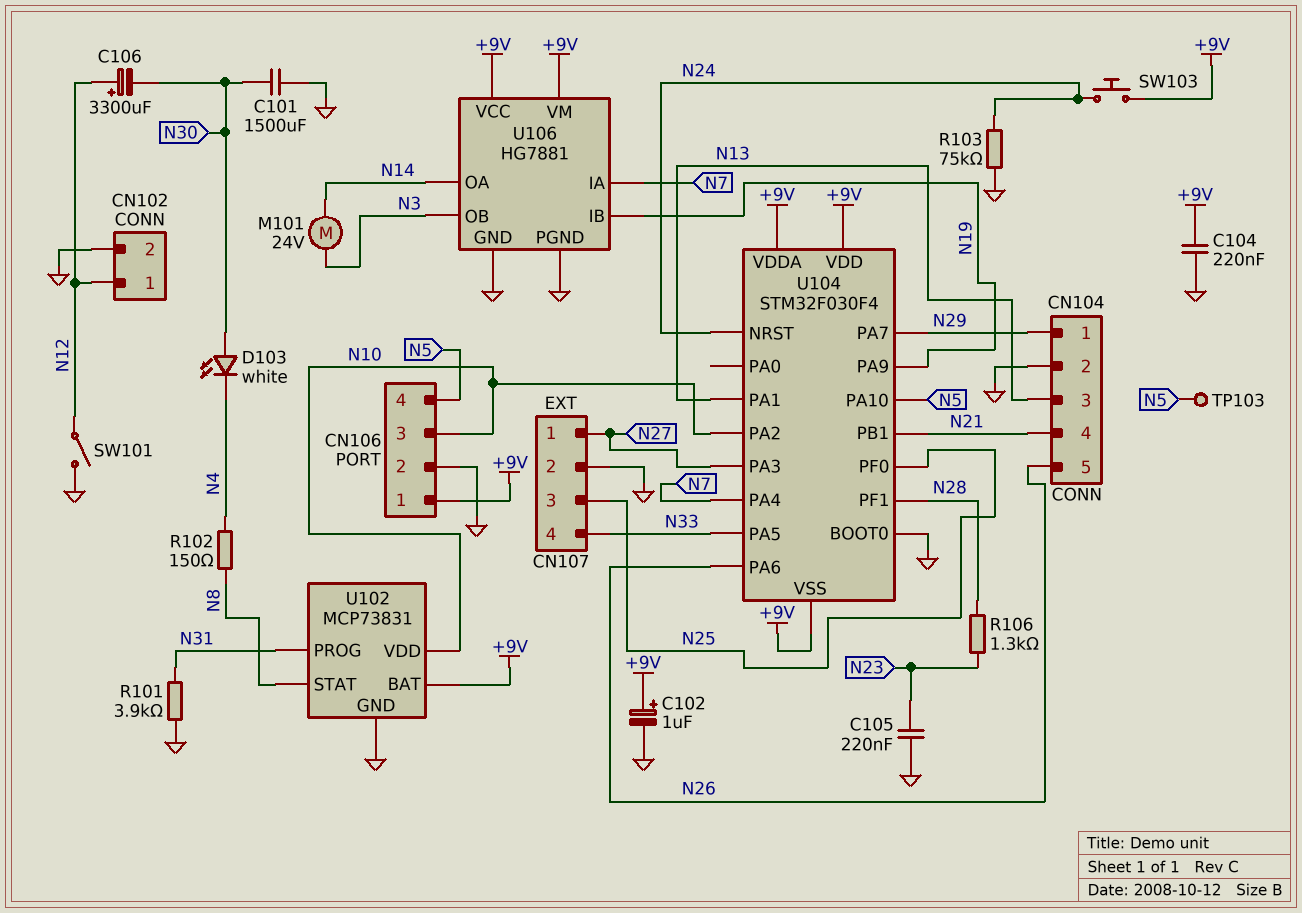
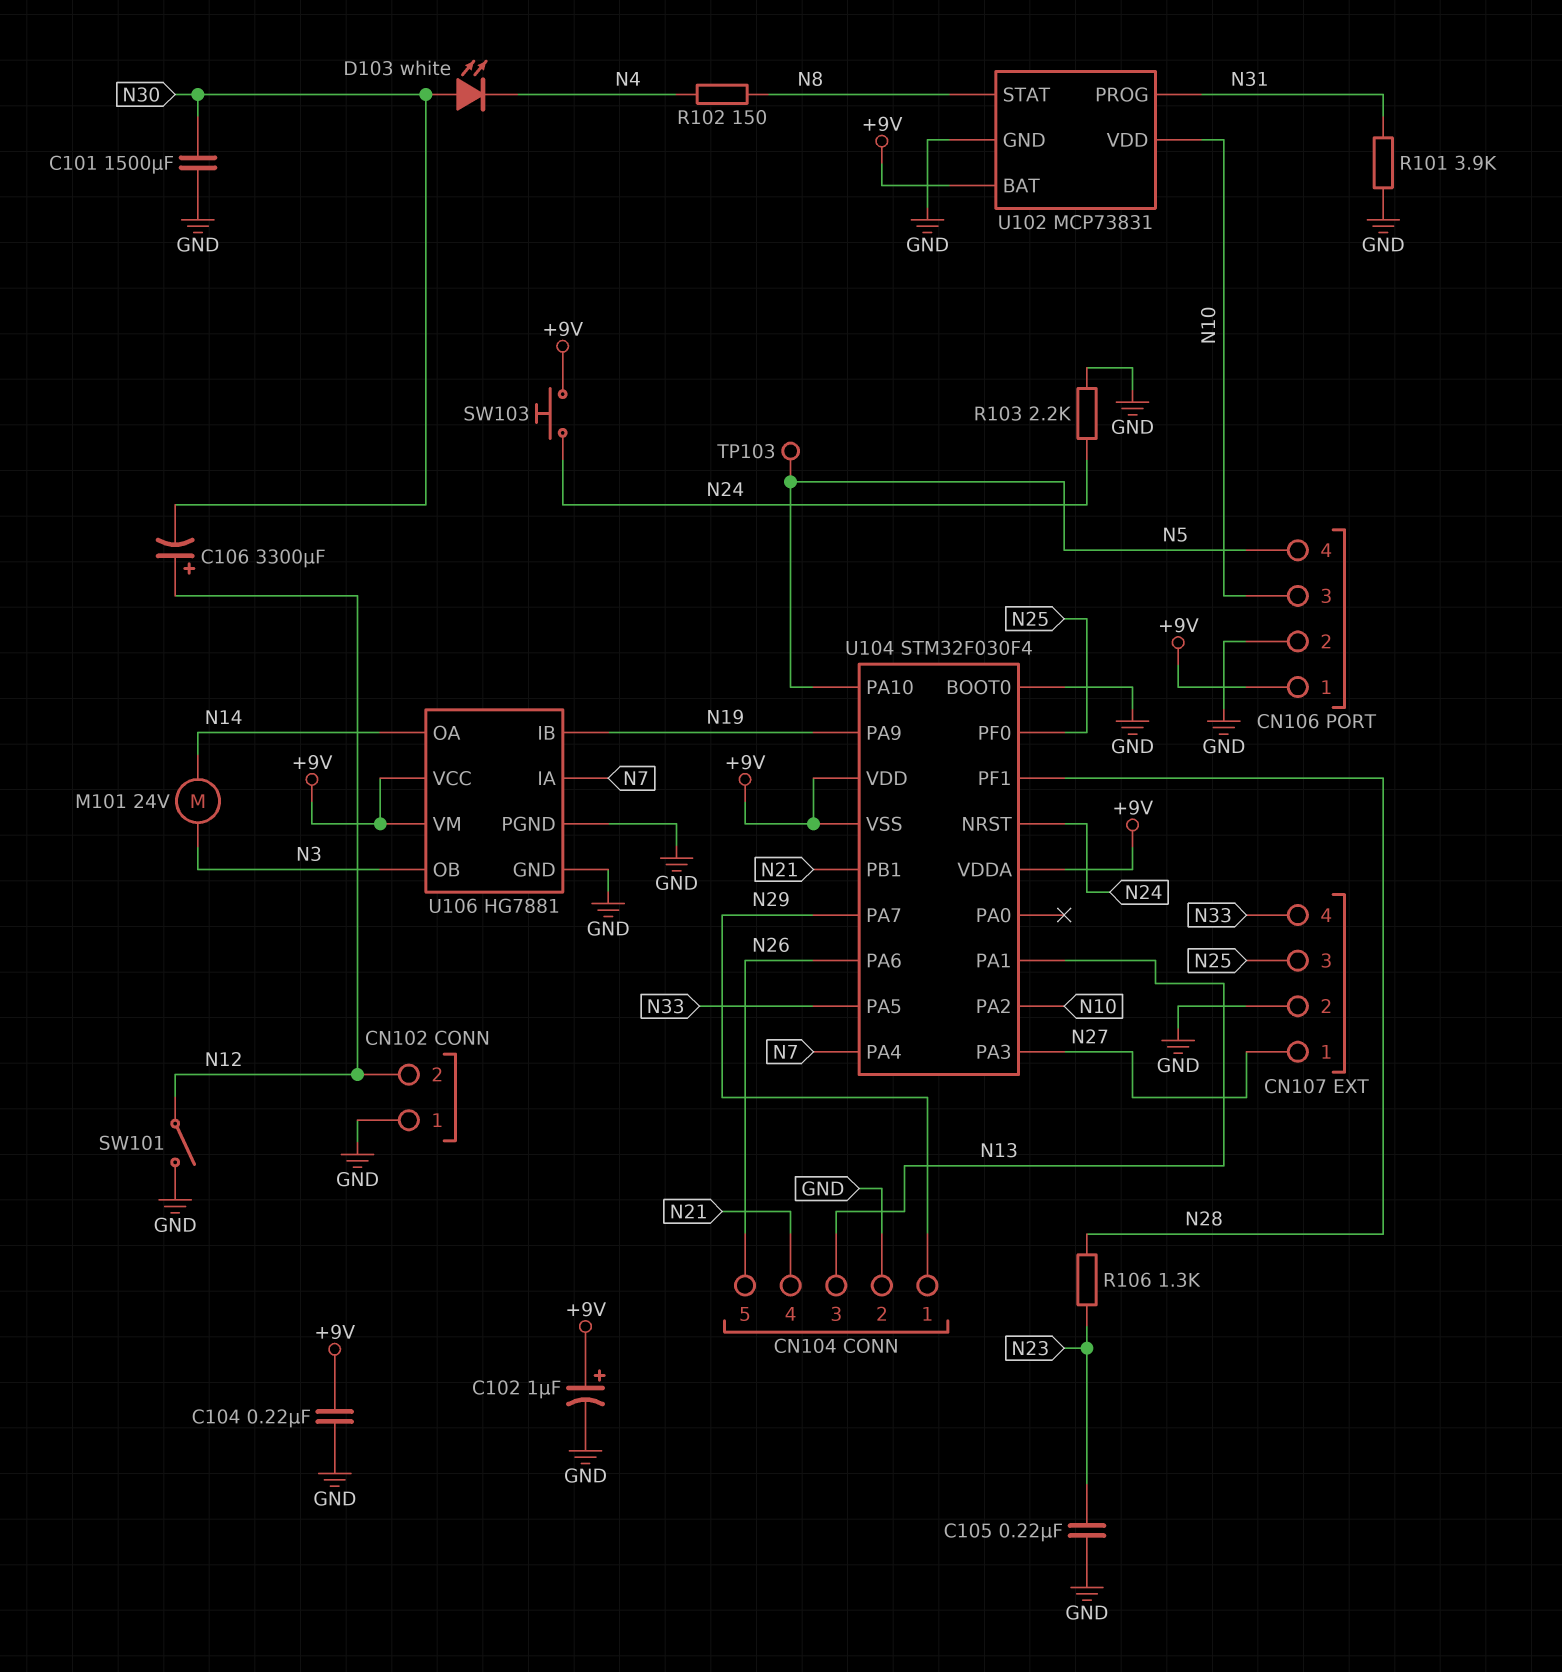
CN102 pin 1: N12 -> GND
CN102 pin 2: GND -> N12
R103: 75k (GND, N24) -> 2.2k (GND, N24)

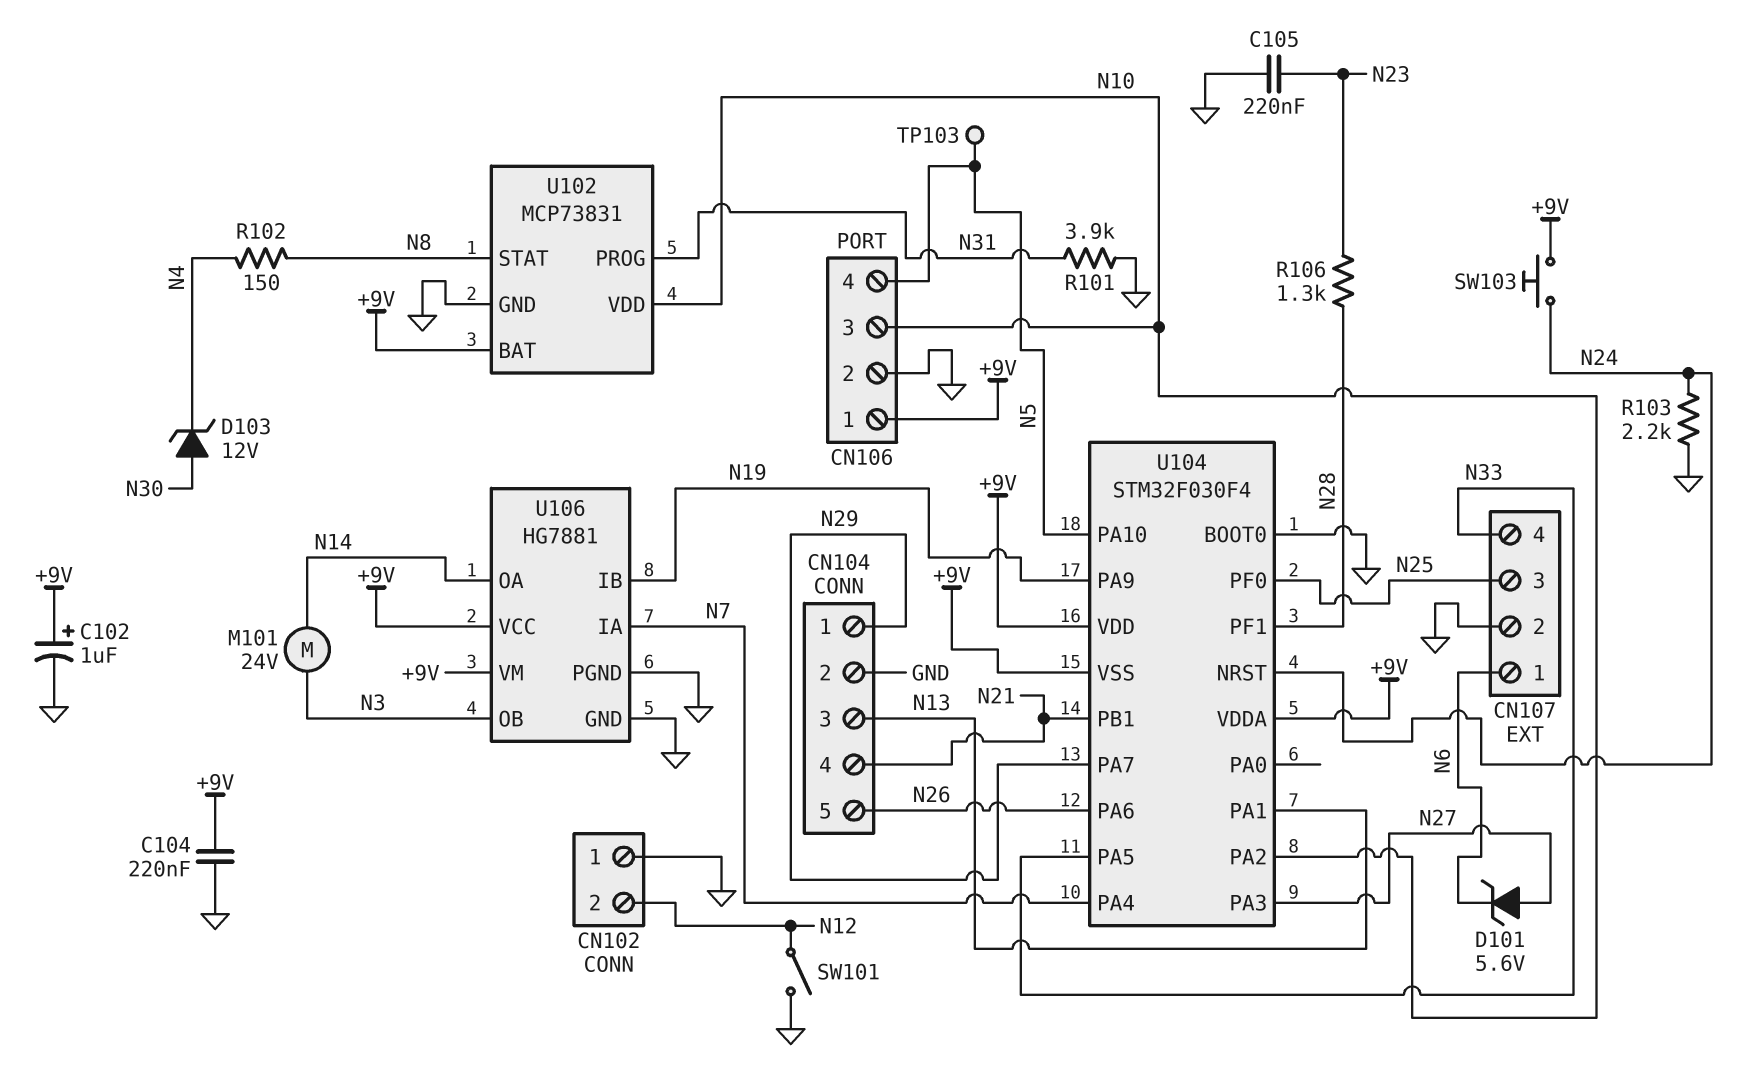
C101: 1500uF (GND, N30) -> none
C106: 3300uF (plus N12, minus N30) -> none
CN107 pin 1: N27 -> N6
D101: none -> zener 5.6V (A N27, K N6)
D103: LED white (A N30, K N4) -> zener 12V (A N30, K N4)

